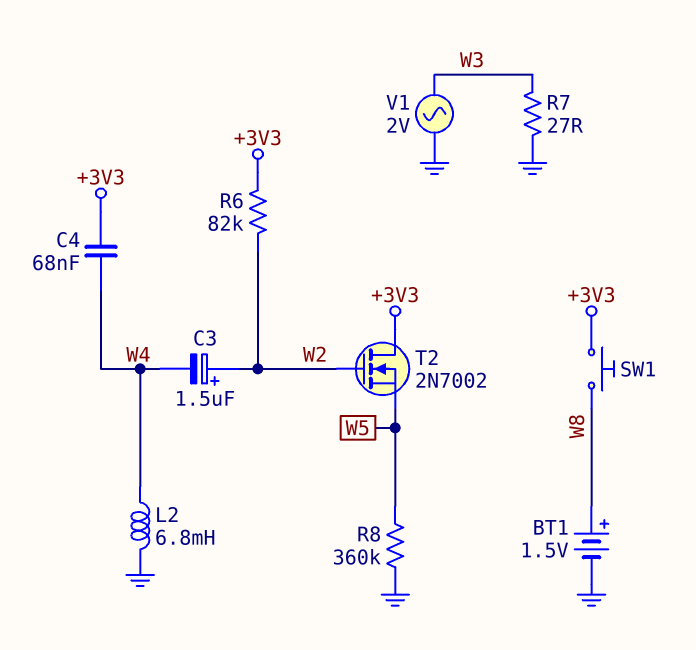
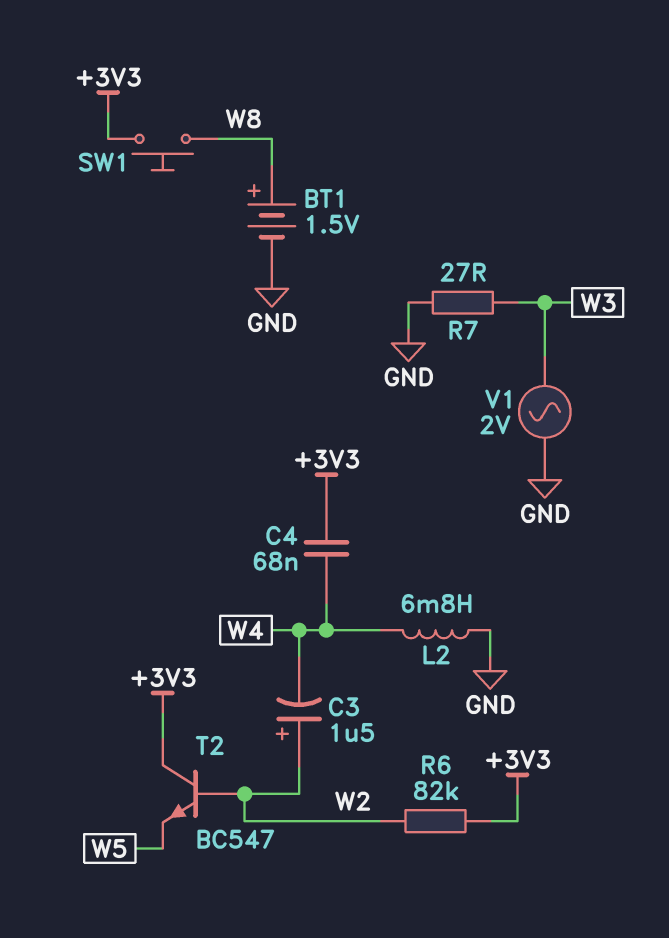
R8: 360k (GND, W5) -> none
T2: NMOS 2N7002 (G W2, D +3V3, S W5) -> NPN BC547 (B W2, C +3V3, E W5)

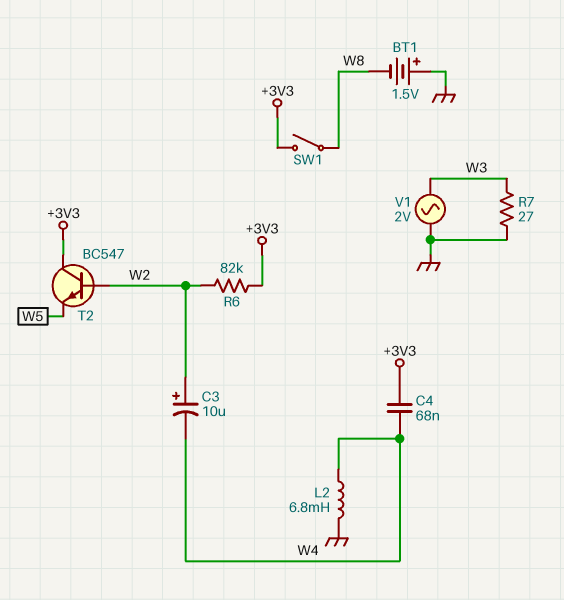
BT1: 1.5V (plus W8, minus GND) -> 1.5V (plus GND, minus W8)
C3: 1.5uF (plus W2, minus W4) -> 10uF (plus W2, minus W4)
SW1: button (+3V3, W8) -> switch (+3V3, W8)

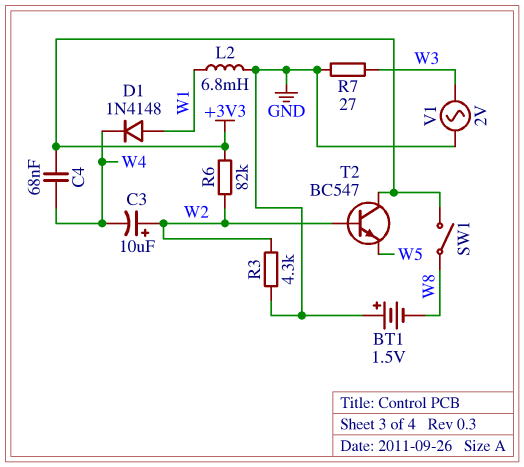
D1: none -> diode 1N4148 (A W1, K W4)
L2: 6.8mH (GND, W4) -> 6.8mH (GND, W1)
R3: none -> 4.3k (GND, W2)

